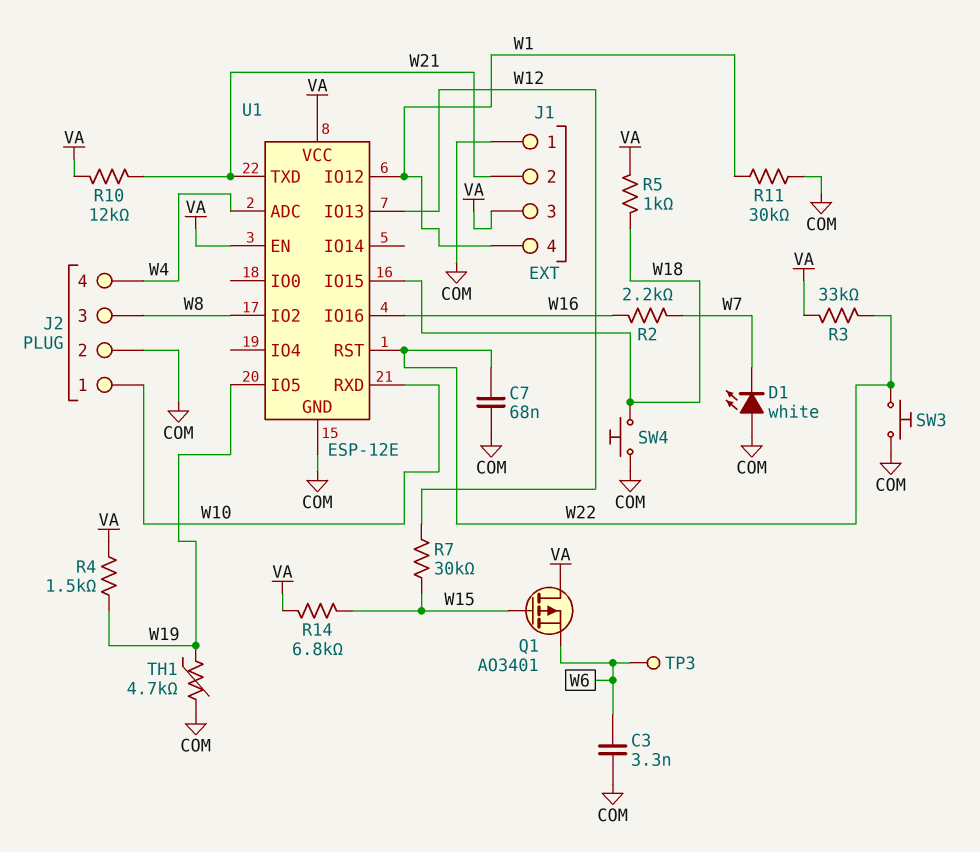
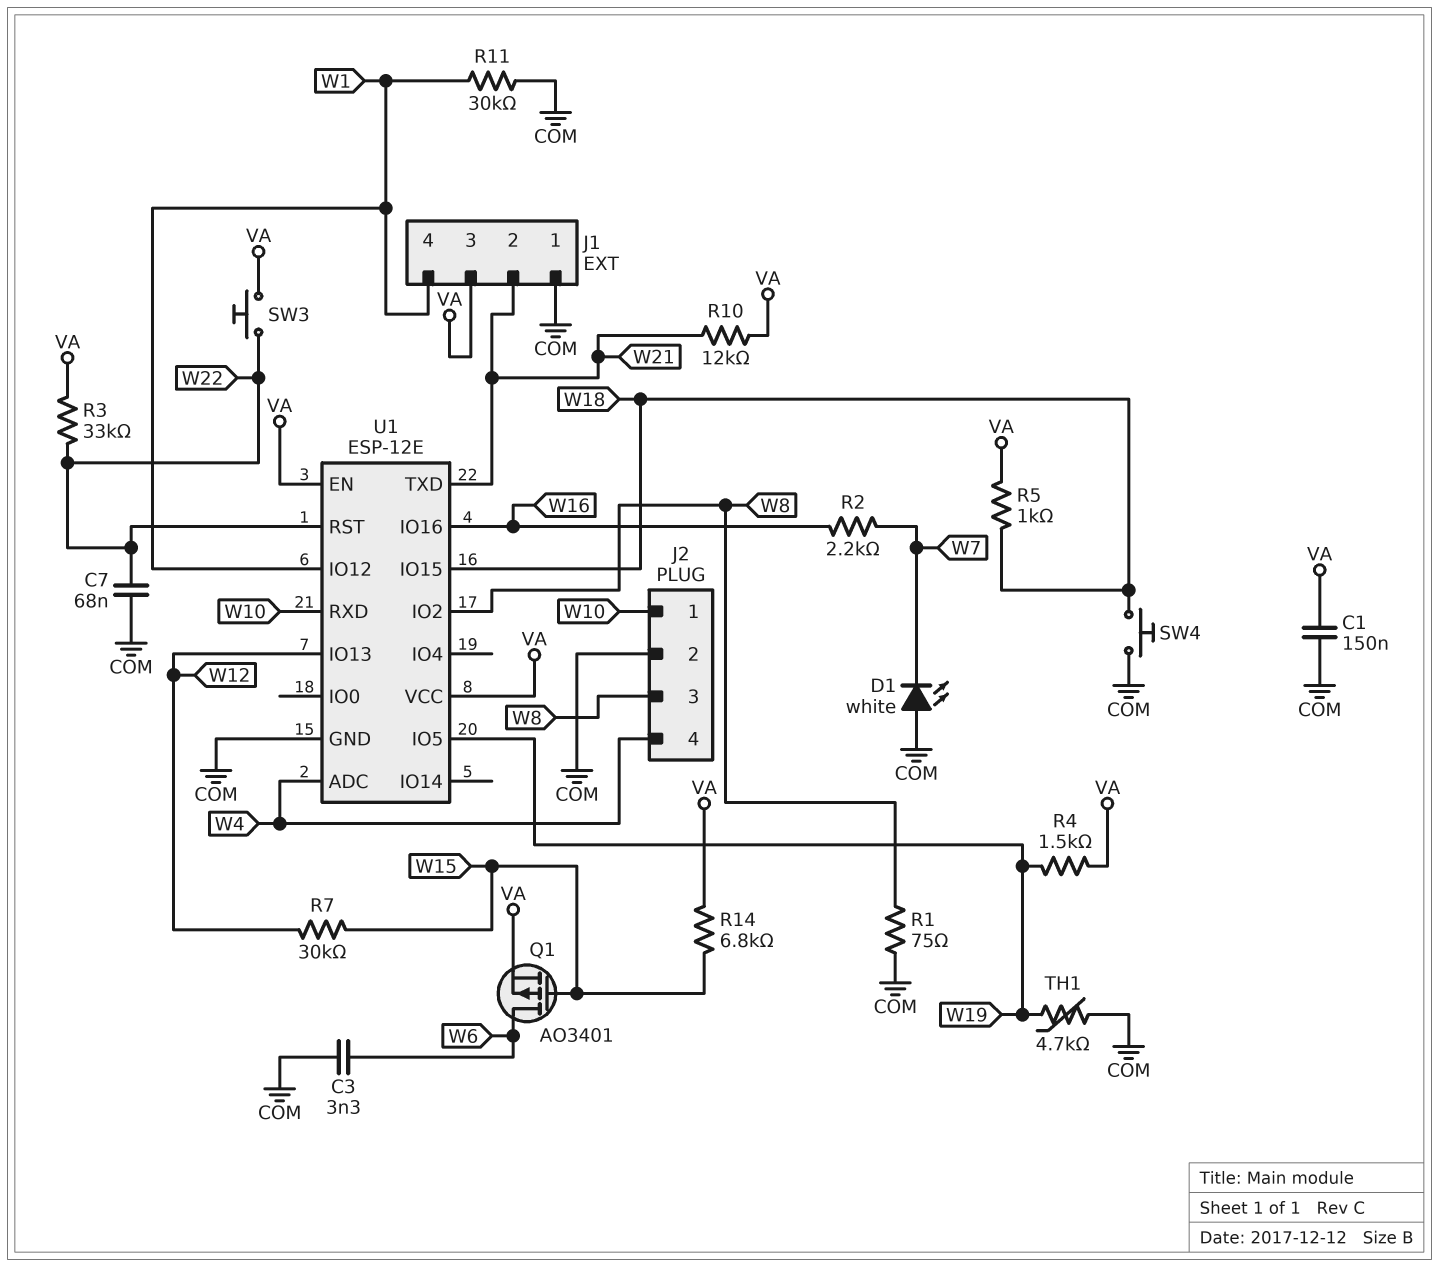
C1: none -> 150nF (COM, VA)
Q1: PMOS AO3401 (G W15, D VA, S W6) -> PMOS AO3401 (G W15, D W6, S VA)
R1: none -> 75 (COM, W8)
SW3: button (COM, W22) -> button (VA, W22)
TP3: test point (W6) -> none

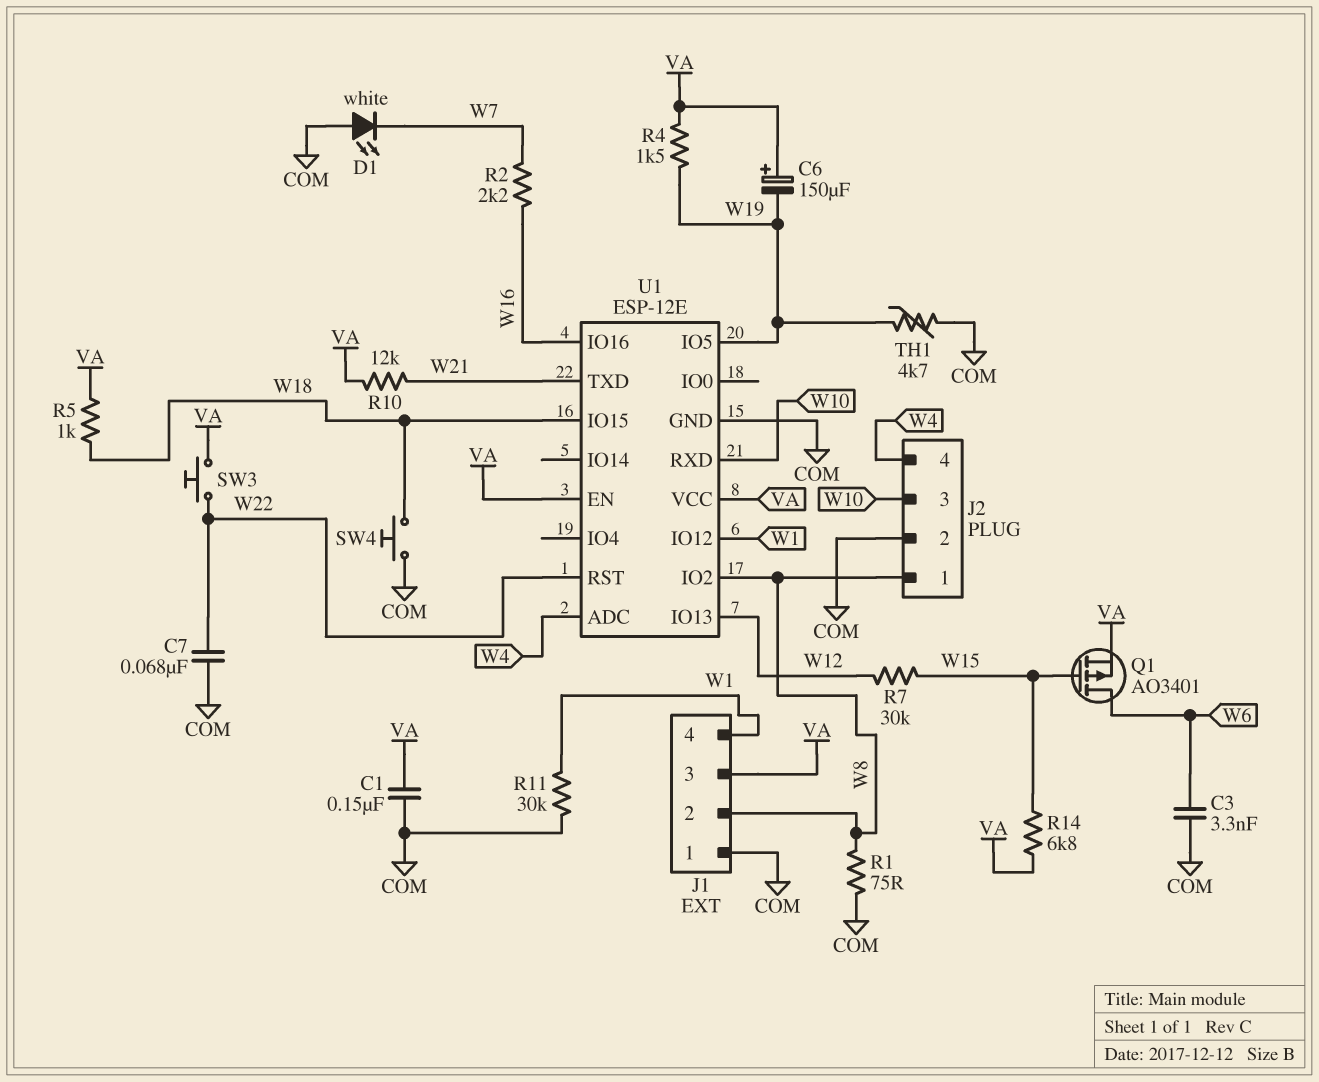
C6: none -> 150uF (plus VA, minus W19)
J1 pin 2: W21 -> W8
J2 pin 1: W10 -> W8
J2 pin 3: W8 -> W10
R3: 33k (VA, W22) -> none

